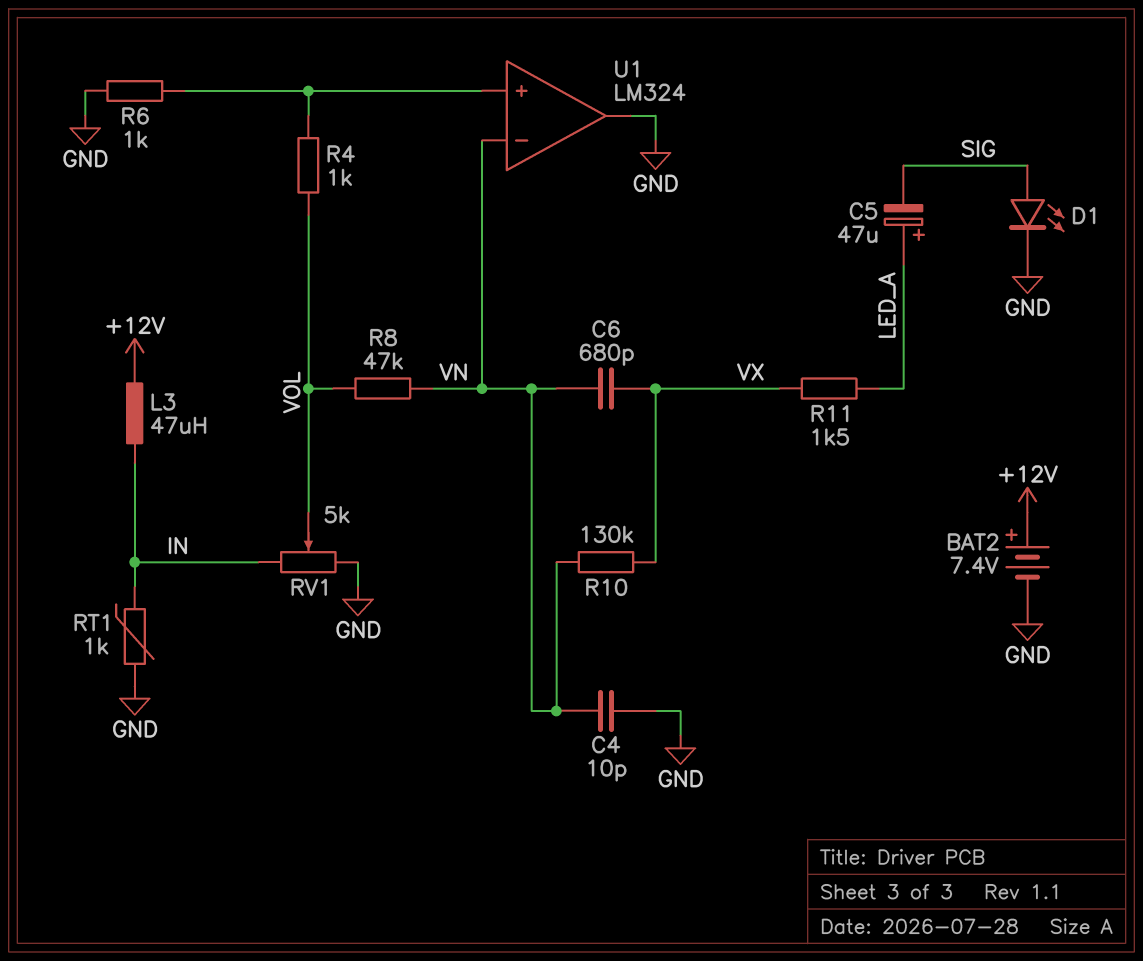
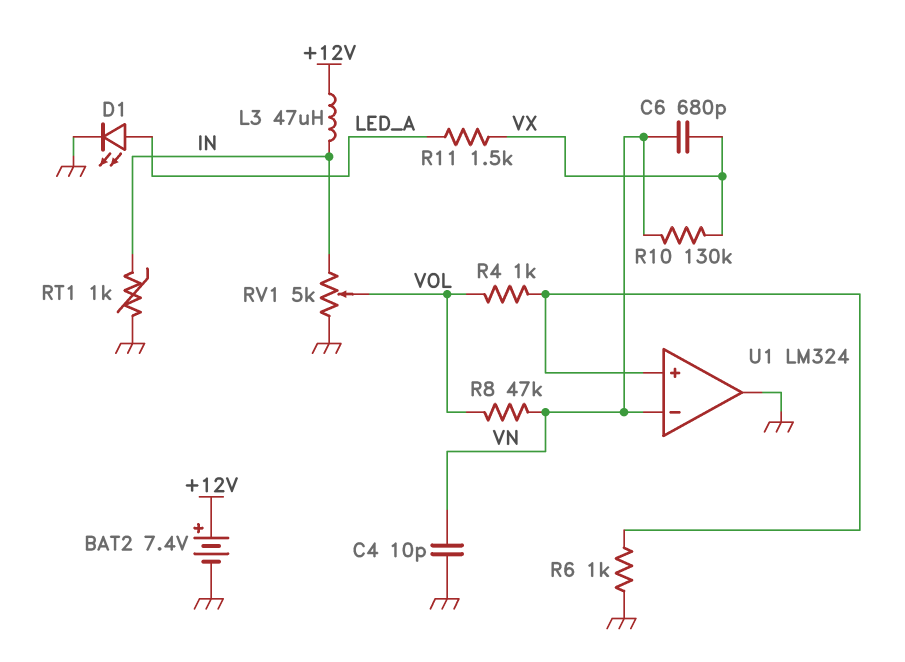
C5: 47uF (plus LED_A, minus SIG) -> none
D1: LED (A SIG, K GND) -> LED (A LED_A, K GND)

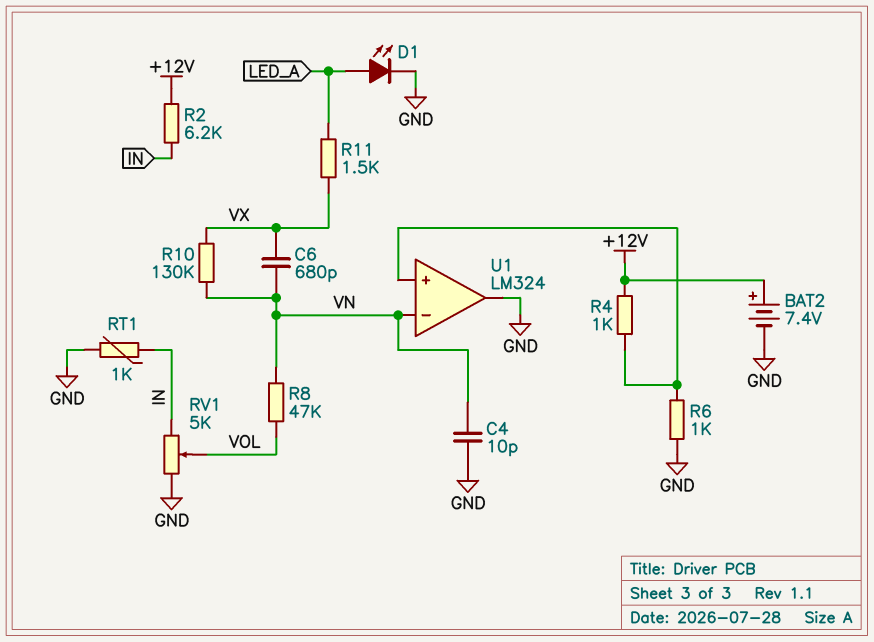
L3: 47uH (+12V, IN) -> none
R2: none -> 6.2k (+12V, IN)
R4: 1k (U1/in+, VOL) -> 1k (+12V, U1/in+)

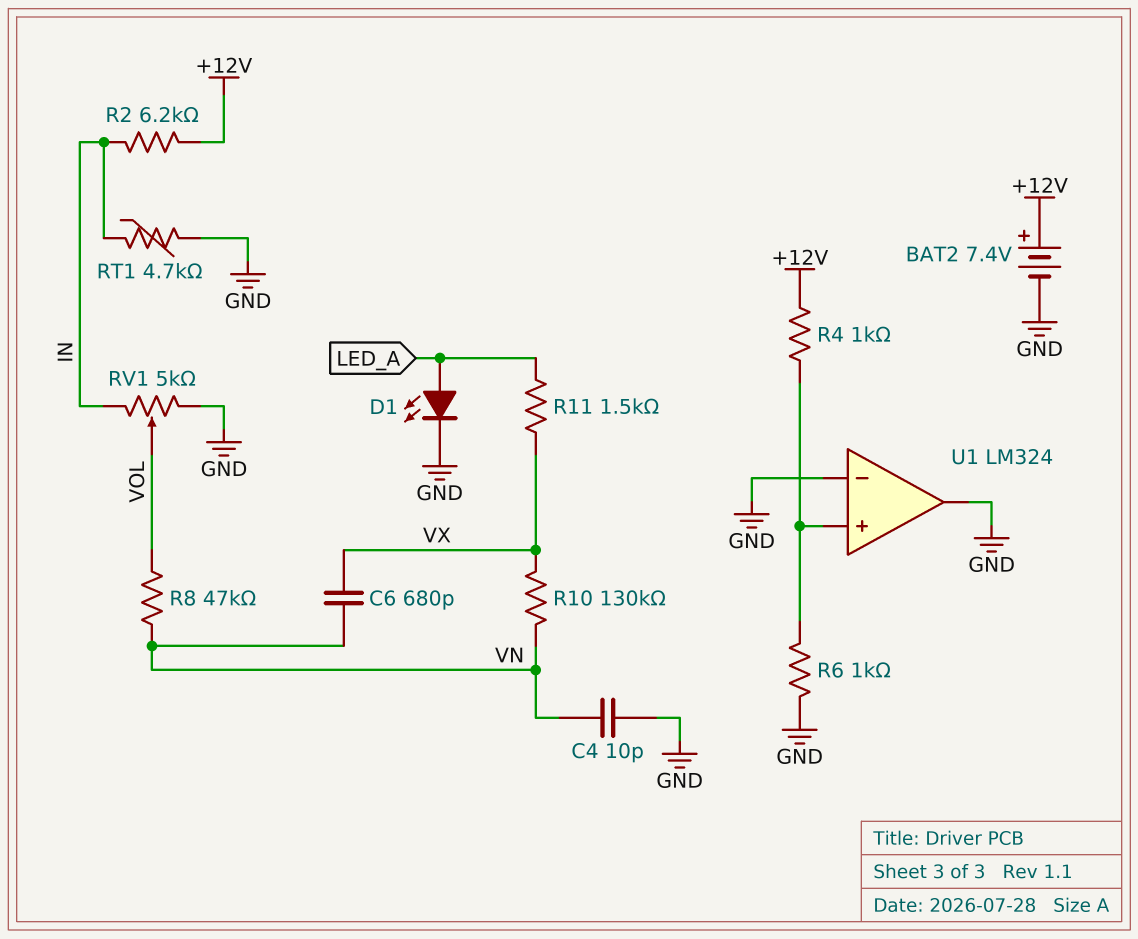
RT1: 1k (GND, IN) -> 4.7k (GND, IN)
U1 pin in-: VN -> GND

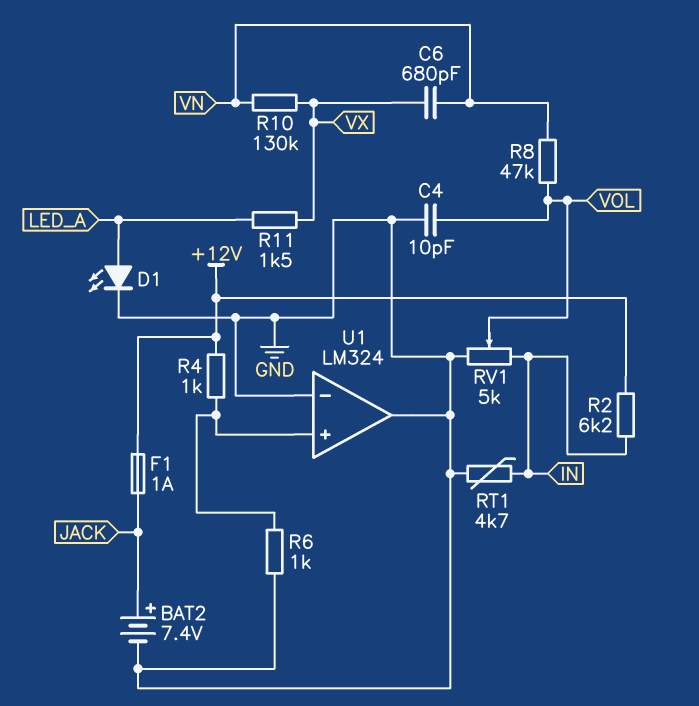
BAT2: 7.4V (plus +12V, minus GND) -> 7.4V (plus JACK, minus GND)
C4: 10pF (GND, VN) -> 10pF (GND, VOL)
F1: none -> 1A (+12V, JACK)

